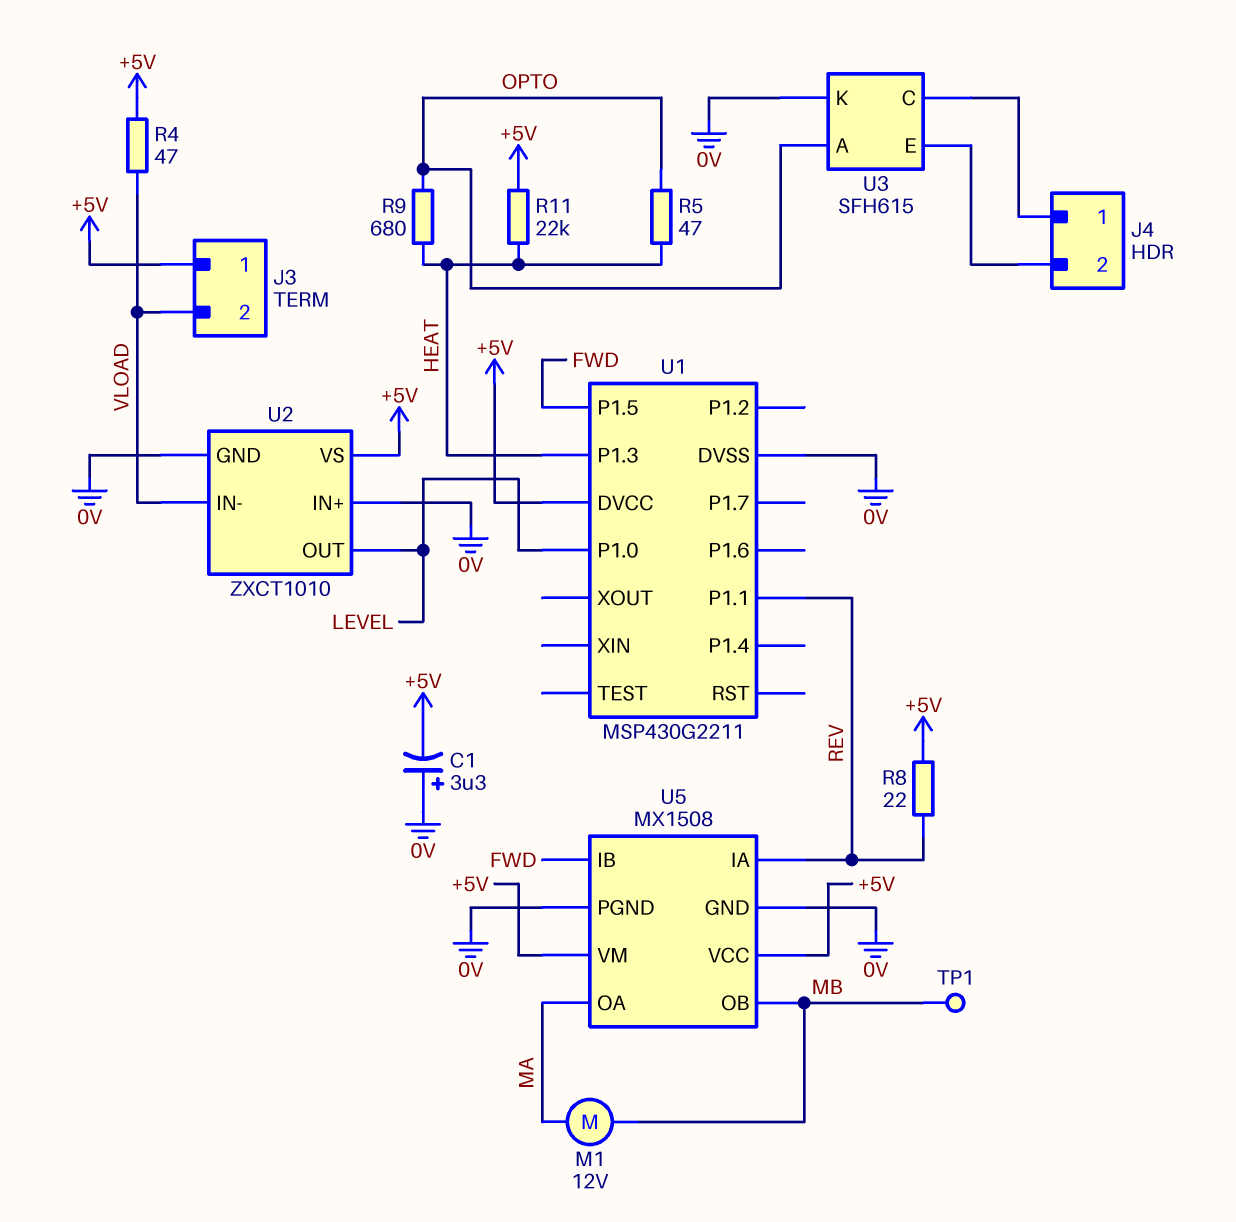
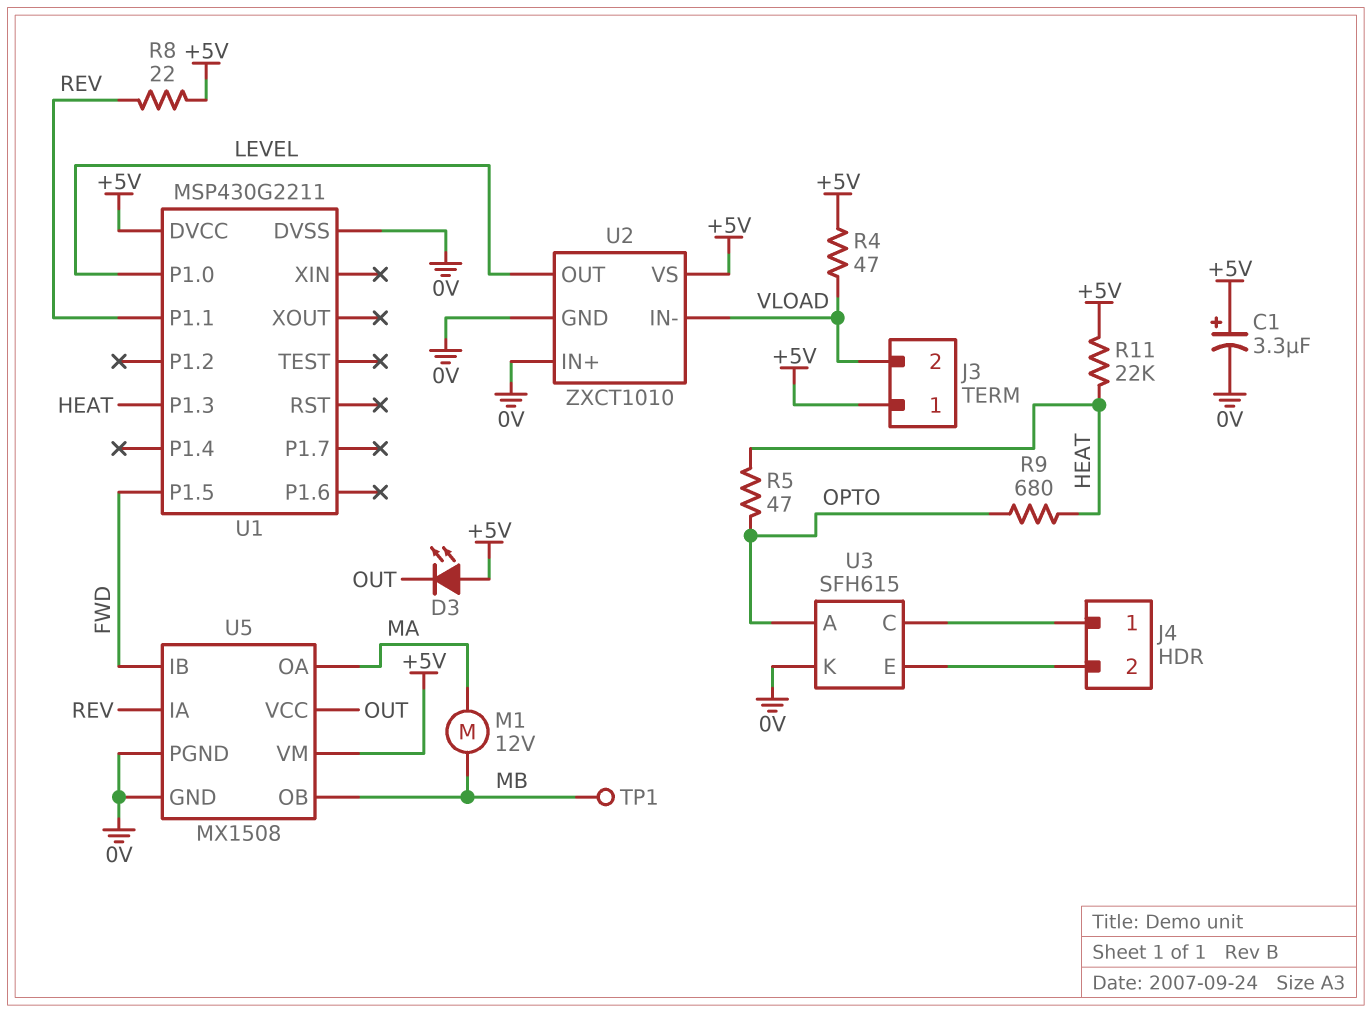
C1: 3.3uF (plus 0V, minus +5V) -> 3.3uF (plus +5V, minus 0V)
D3: none -> LED (A +5V, K OUT)
U5 pin VCC: +5V -> OUT

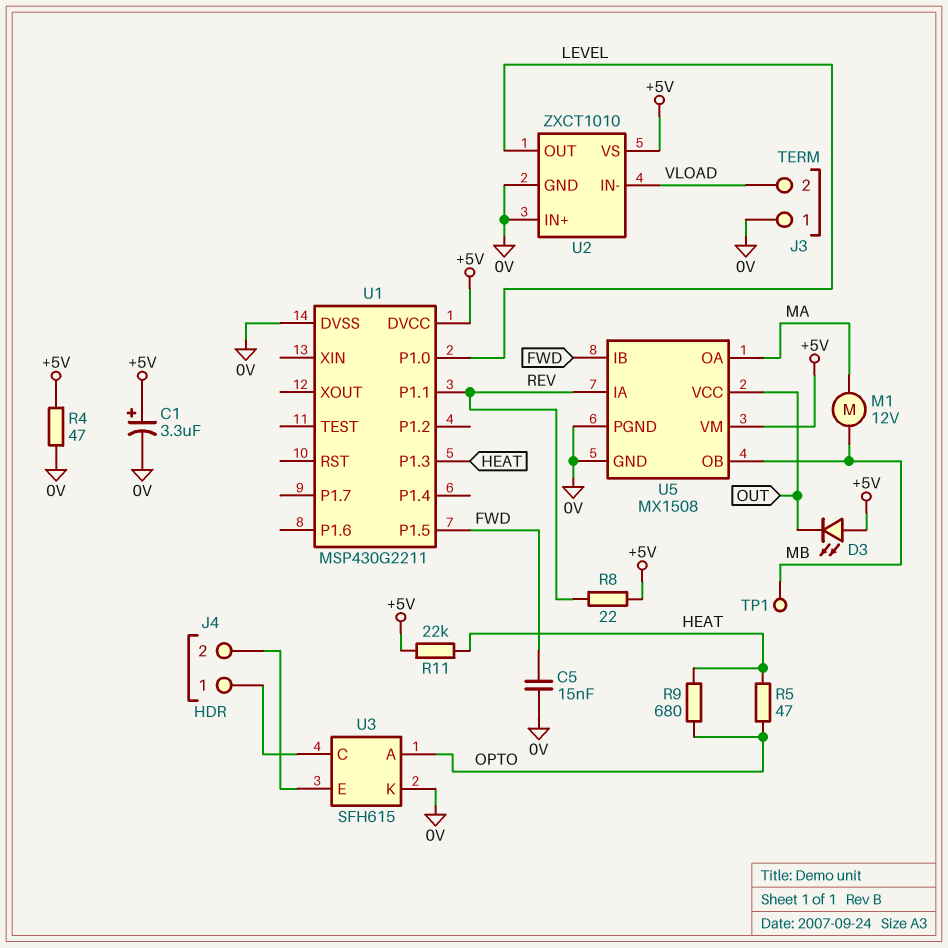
C5: none -> 15nF (0V, FWD)
J3 pin 1: +5V -> 0V
R4: 47 (+5V, VLOAD) -> 47 (+5V, 0V)

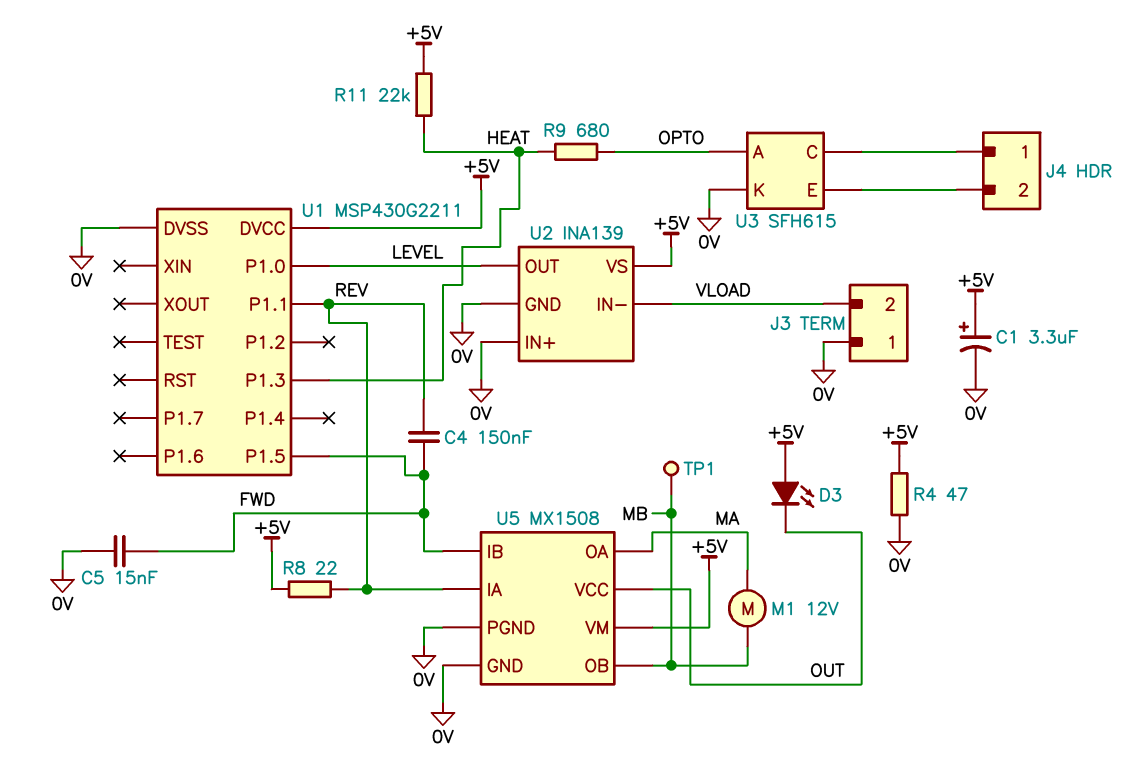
C4: none -> 150nF (FWD, REV)
R5: 47 (HEAT, OPTO) -> none
U2: ZXCT1010 -> INA139

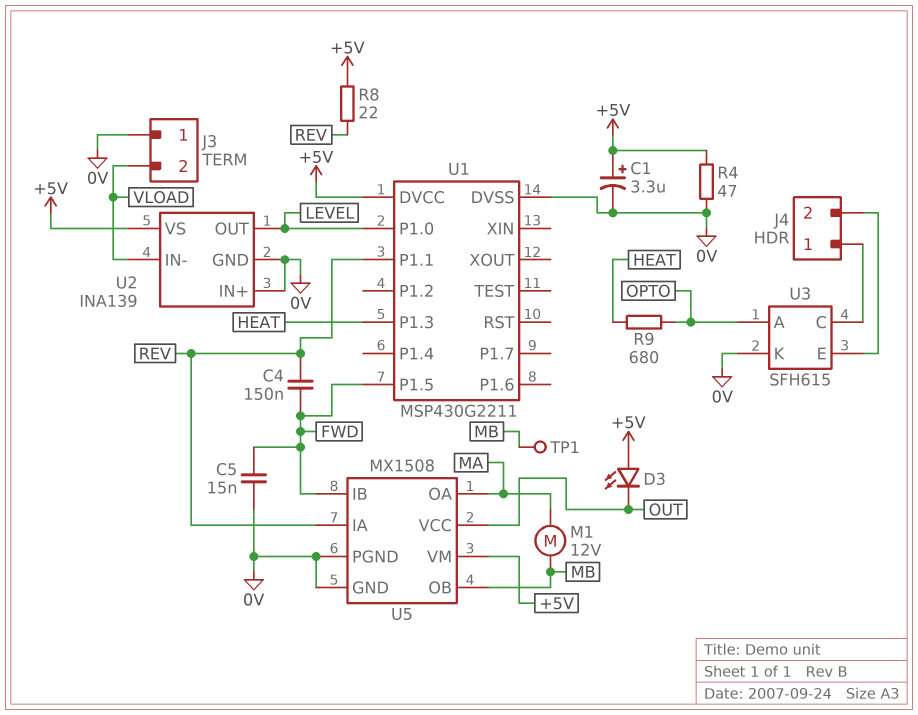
R11: 22k (+5V, HEAT) -> none

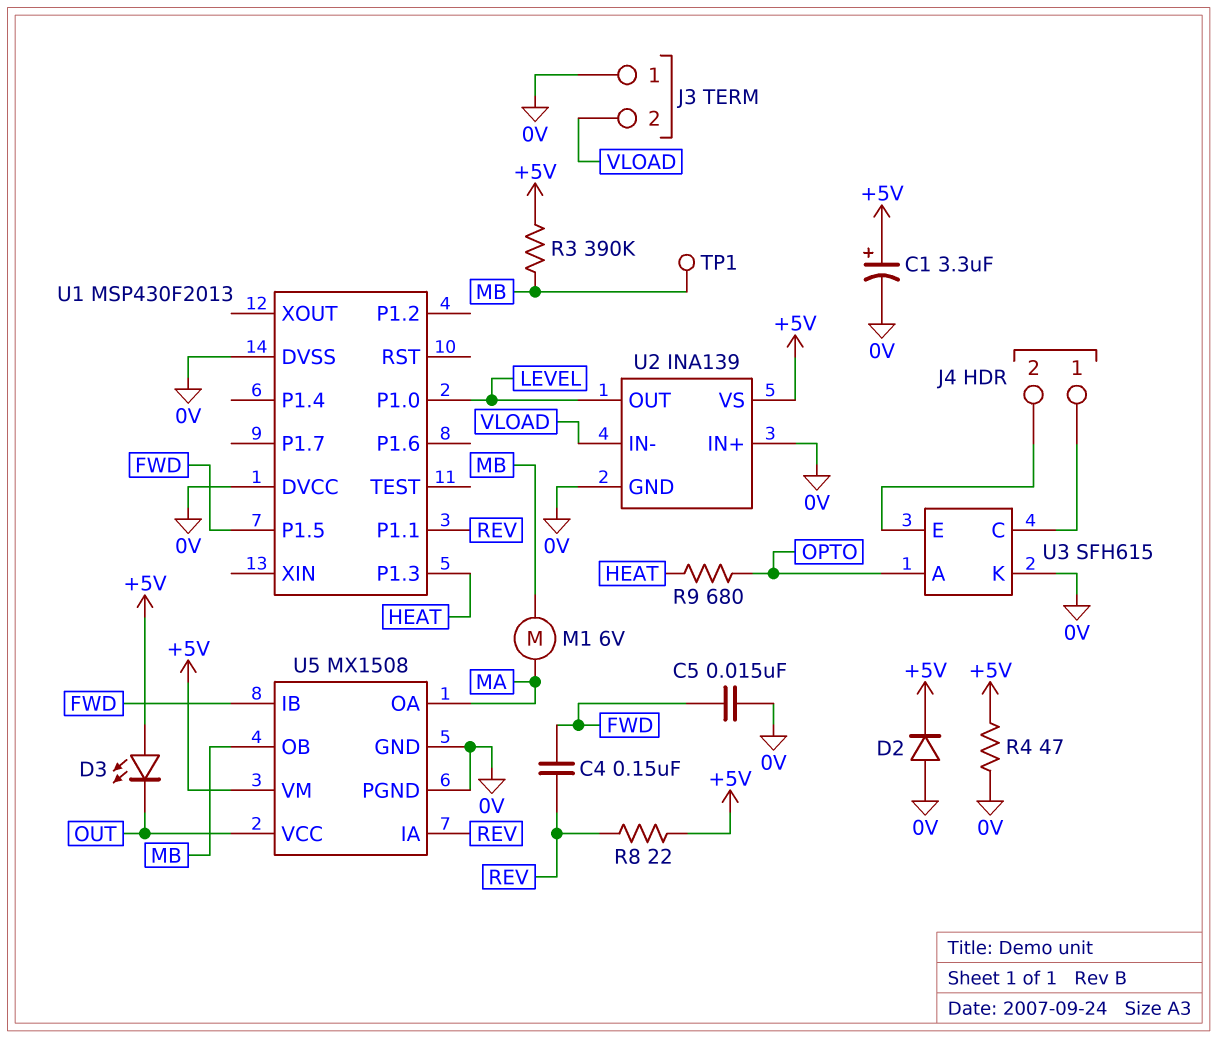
D2: none -> diode (A 0V, K +5V)
M1: motor 12V (MA, MB) -> motor 6V (MA, MB)
R3: none -> 390k (+5V, MB)
U1: MSP430G2211 -> MSP430F2013
U1 pin DVCC: +5V -> 0V

